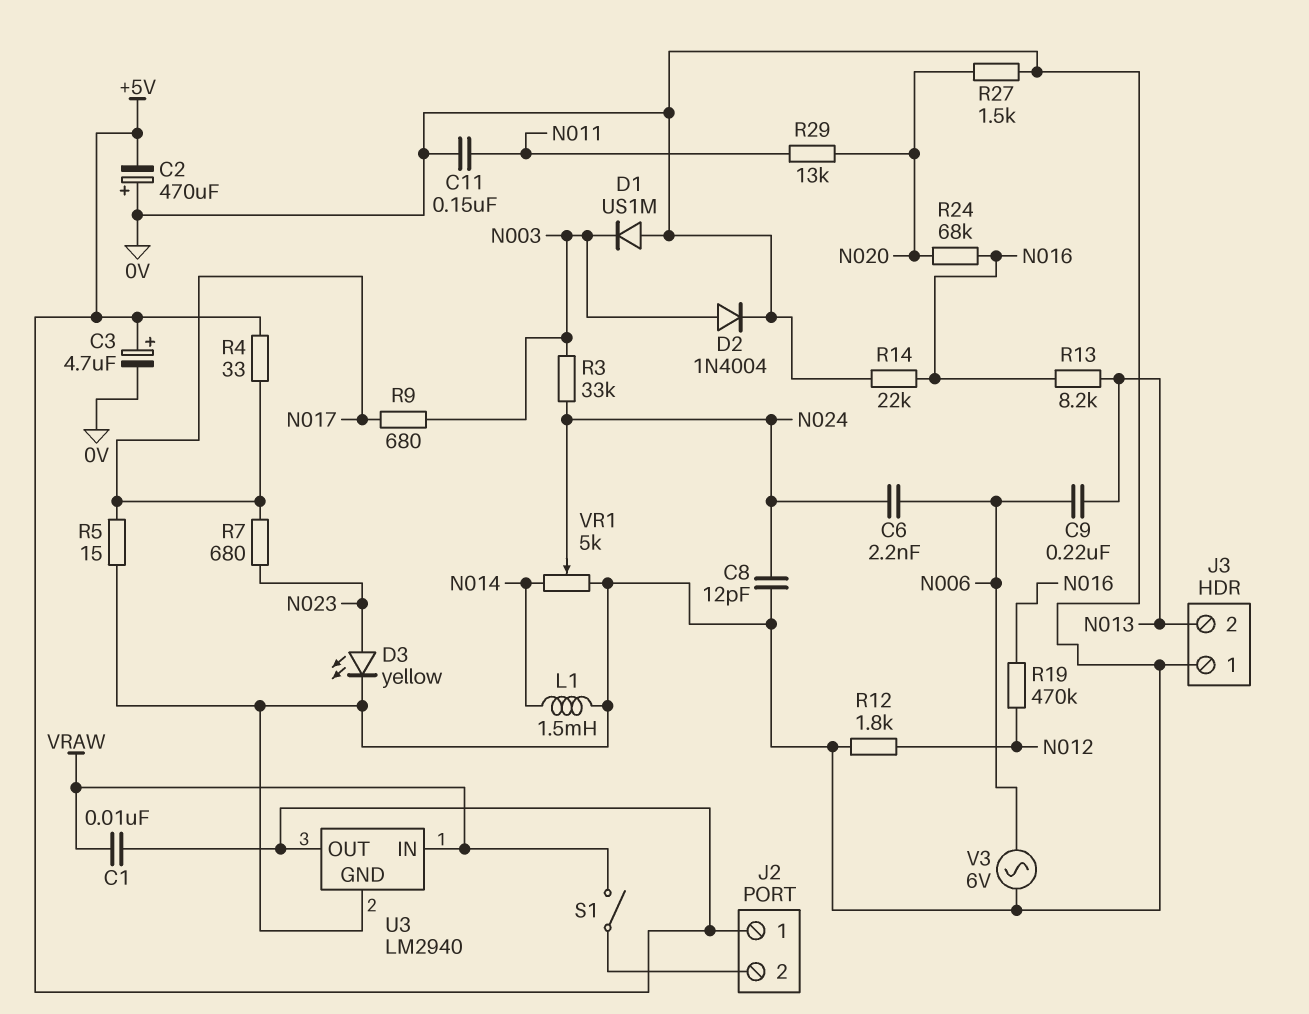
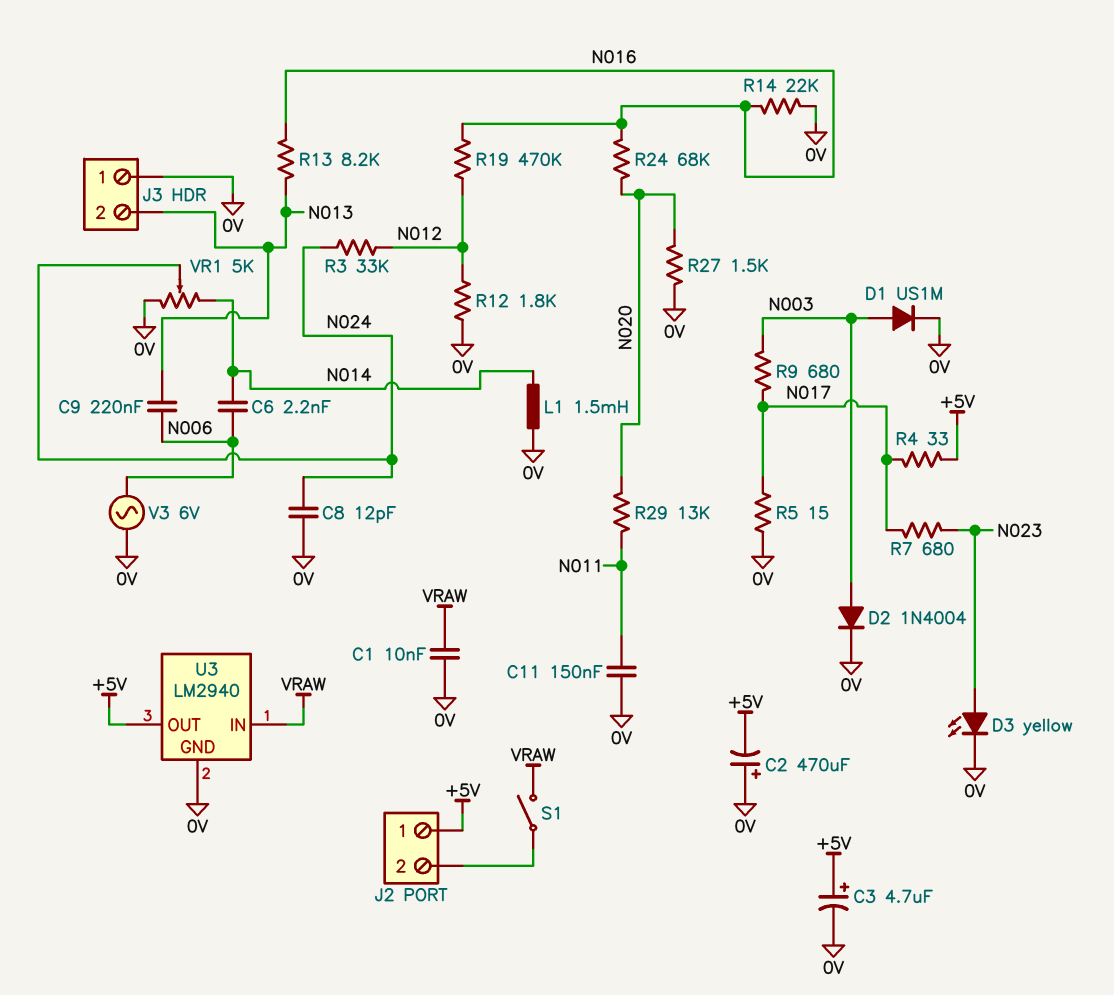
C1: 10nF (+5V, VRAW) -> 10nF (0V, VRAW)
C6: 2.2nF (N006, N024) -> 2.2nF (N006, N014)
D1: diode US1M (A 0V, K N003) -> diode US1M (A N003, K 0V)
R3: 33k (N003, N024) -> 33k (N012, N024)

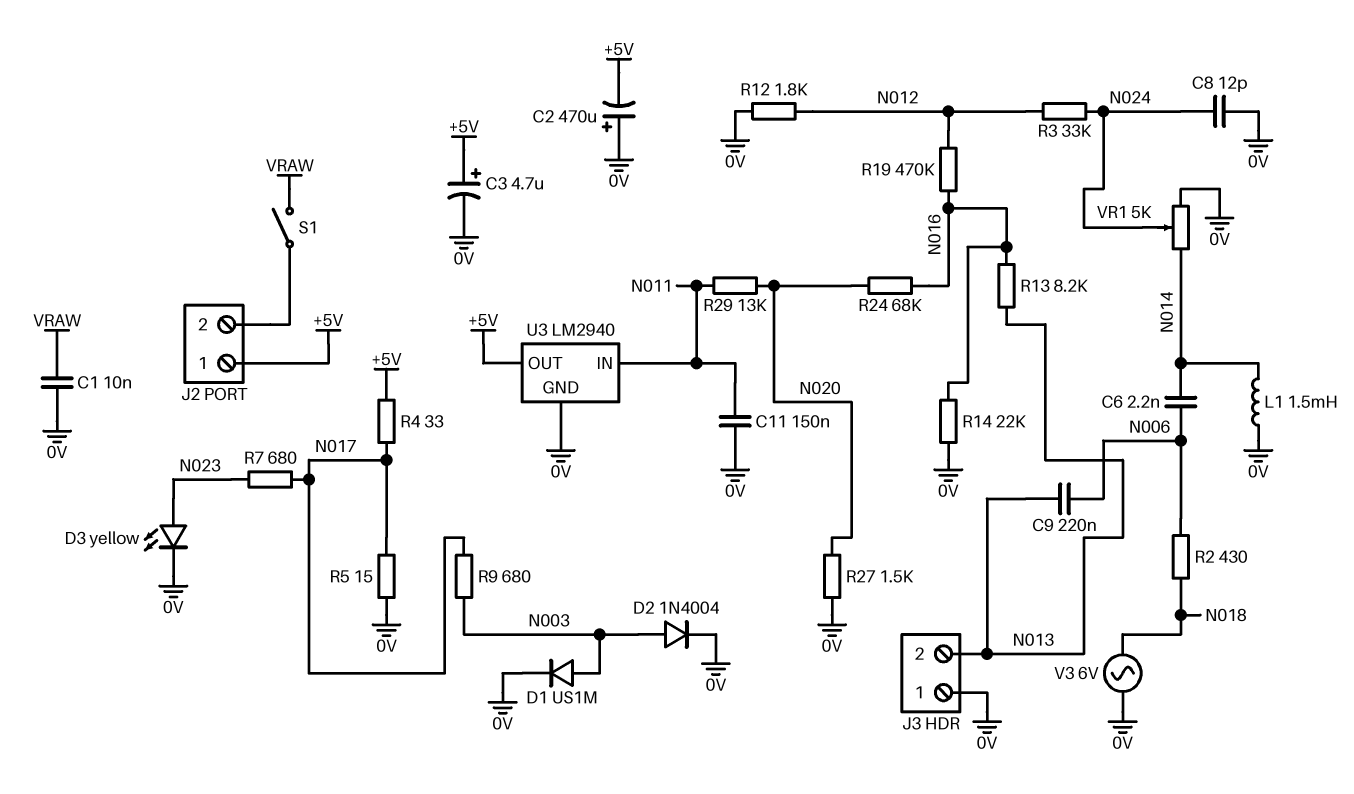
R2: none -> 430 (N006, N018)
U3 pin IN: VRAW -> N011
V3: AC 6V (0V, N006) -> AC 6V (0V, N018)

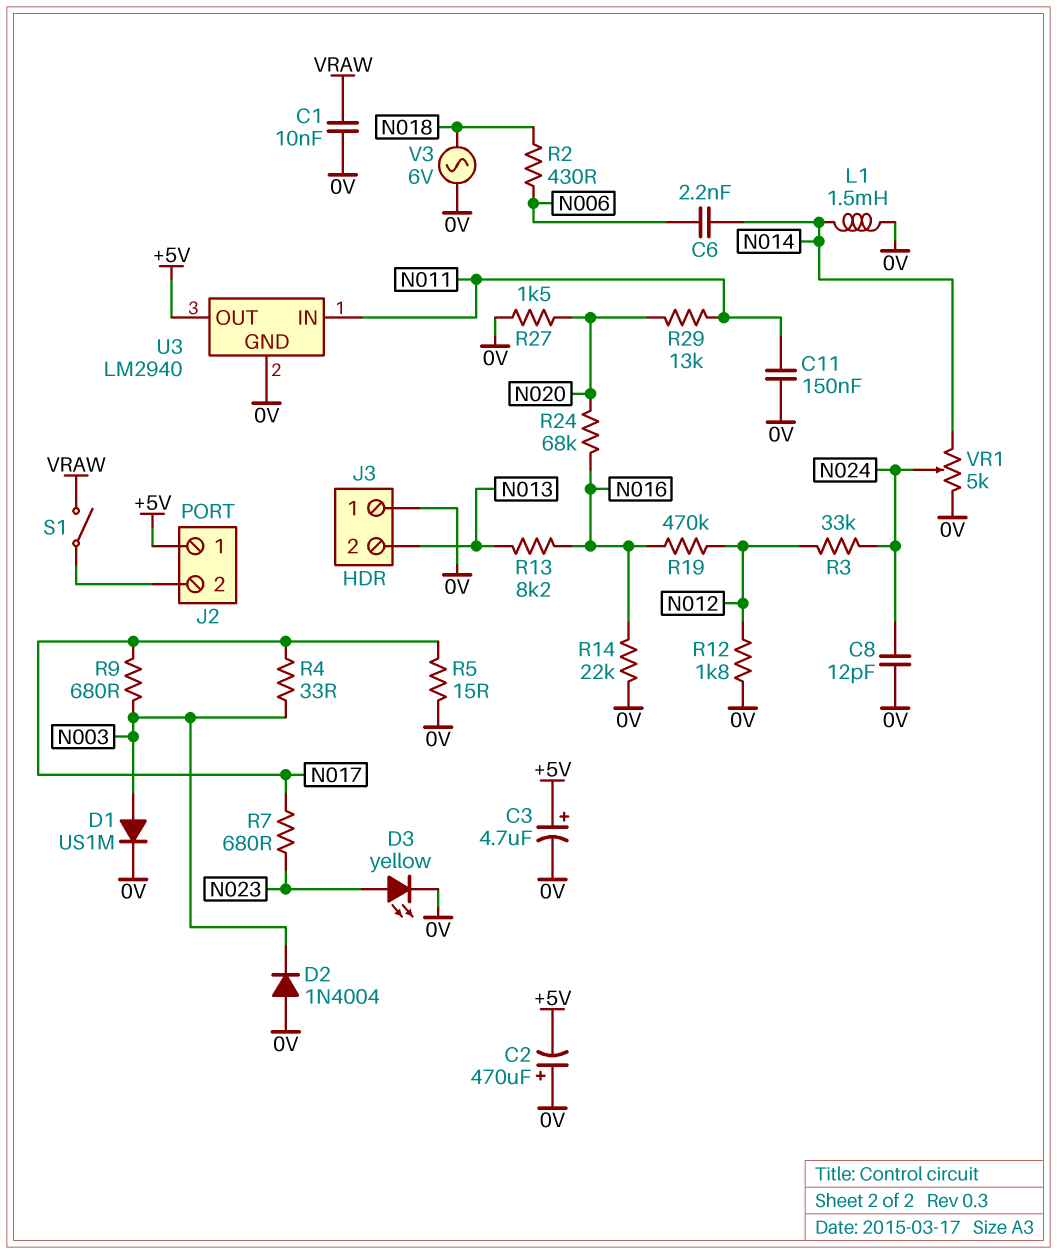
C9: 220nF (N006, N013) -> none
D2: diode 1N4004 (A N003, K 0V) -> diode 1N4004 (A 0V, K N003)
R4: 33 (+5V, N017) -> 33 (N003, N017)

